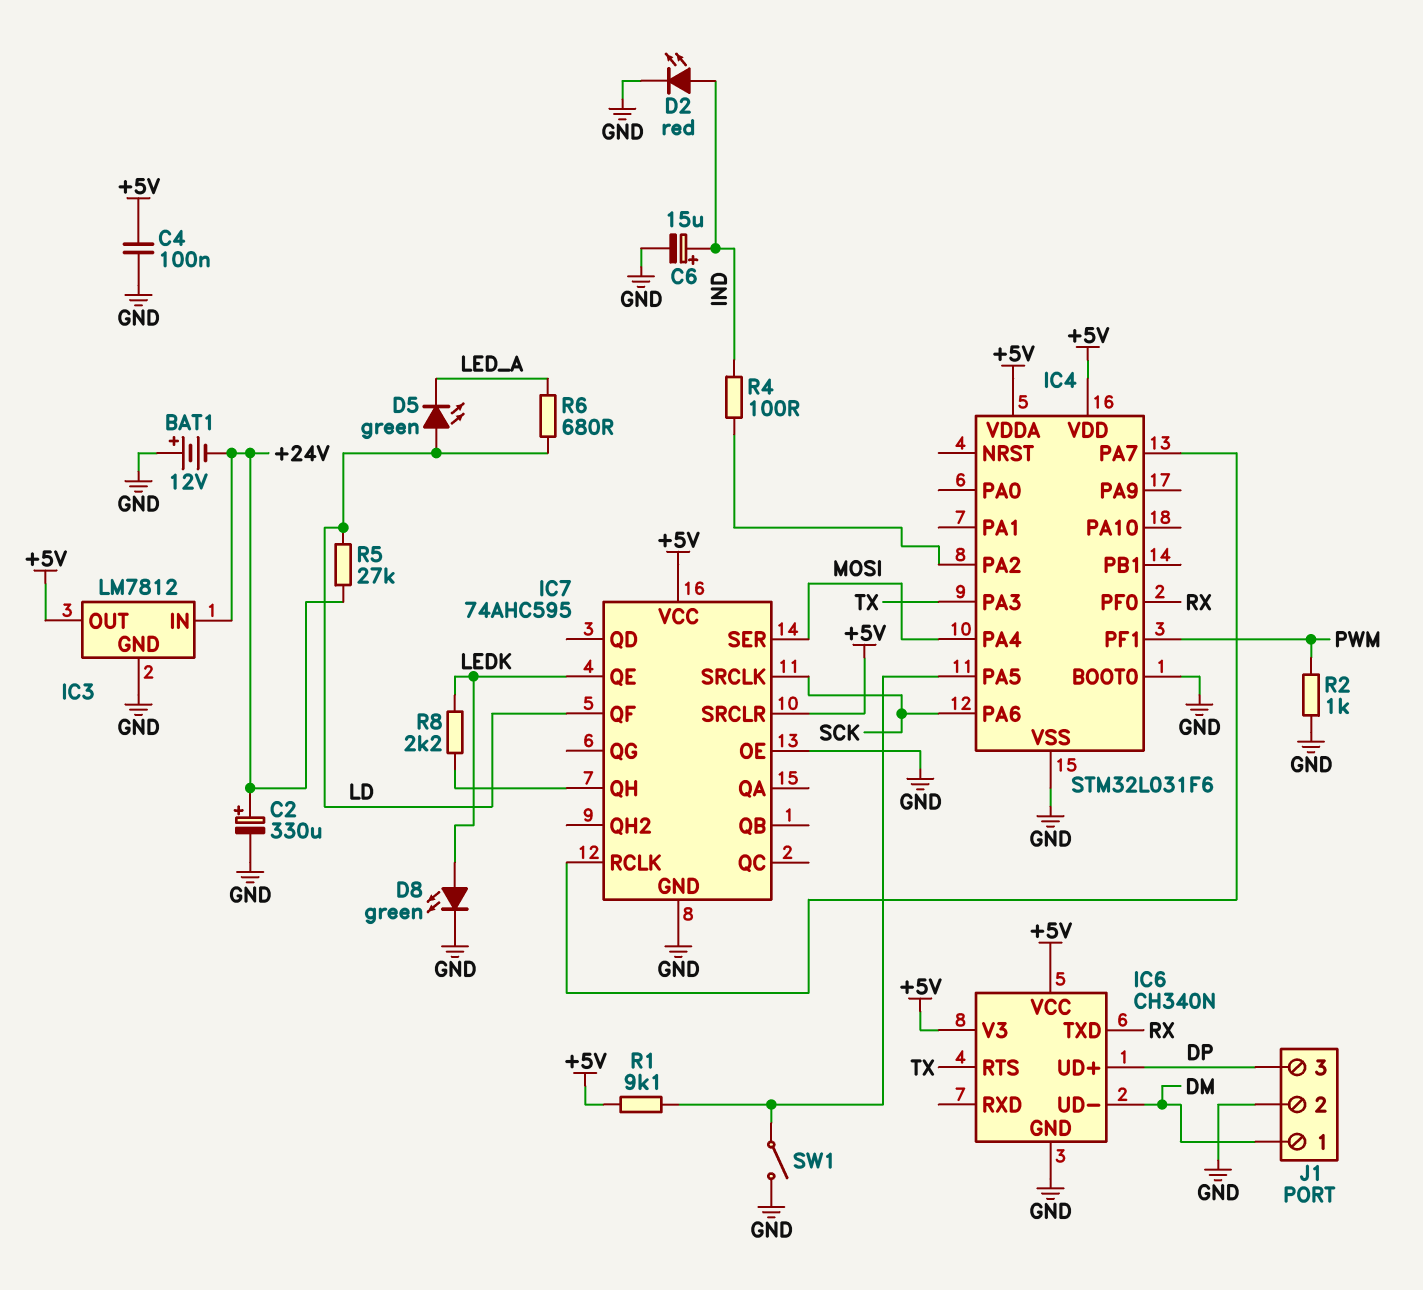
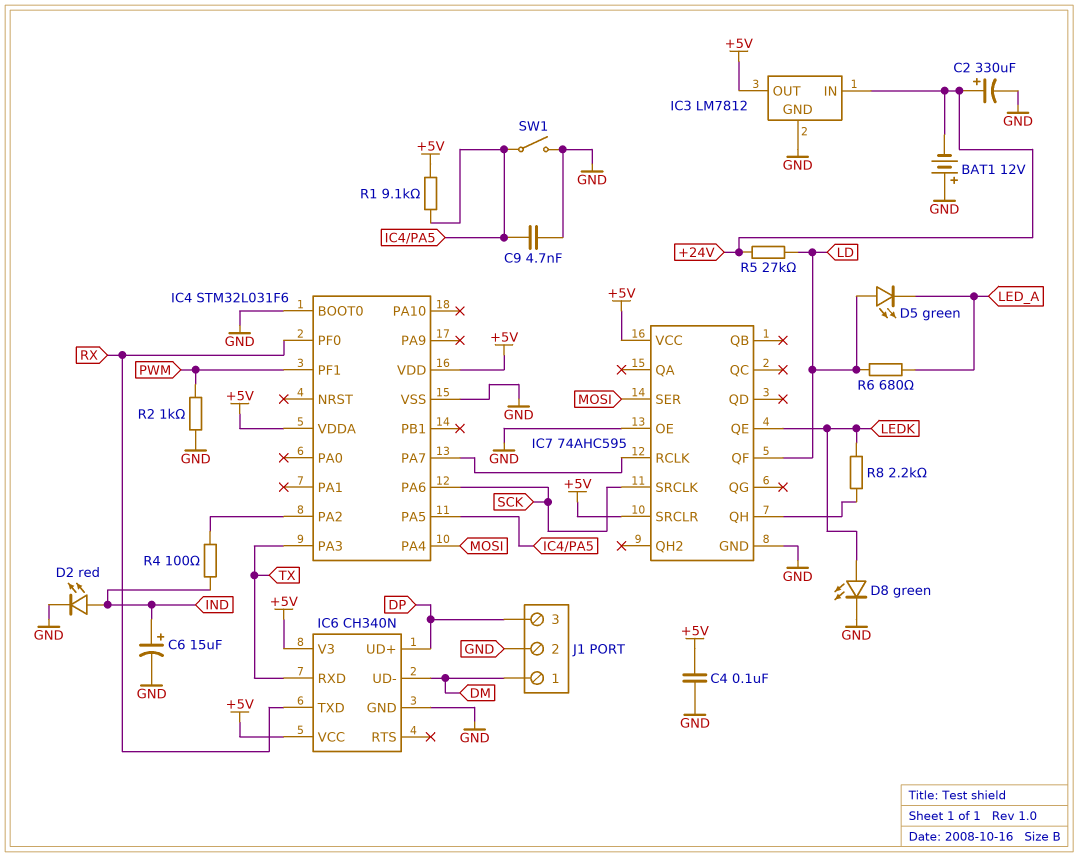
C9: none -> 4.7nF (GND, IC4/PA5)
IC6 pin RTS: TX -> none
IC6 pin RXD: none -> TX

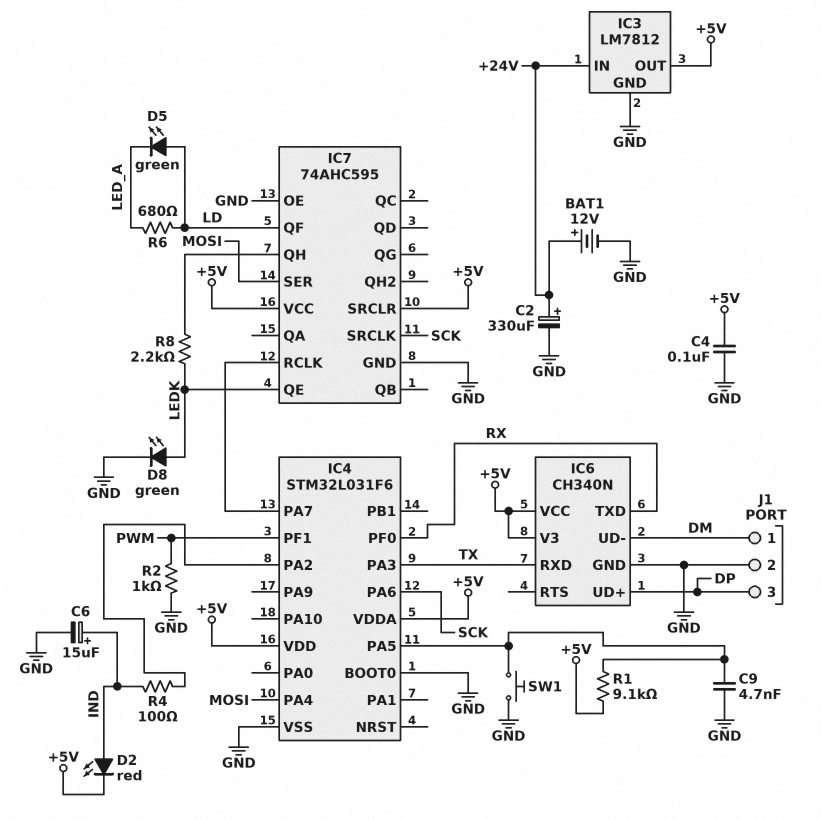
BAT1: 12V (plus GND, minus +24V) -> 12V (plus +24V, minus GND)
D2: LED red (A IND, K GND) -> LED red (A IND, K +5V)
R5: 27k (+24V, LD) -> none
SW1: switch (GND, IC4/PA5) -> button (GND, IC4/PA5)

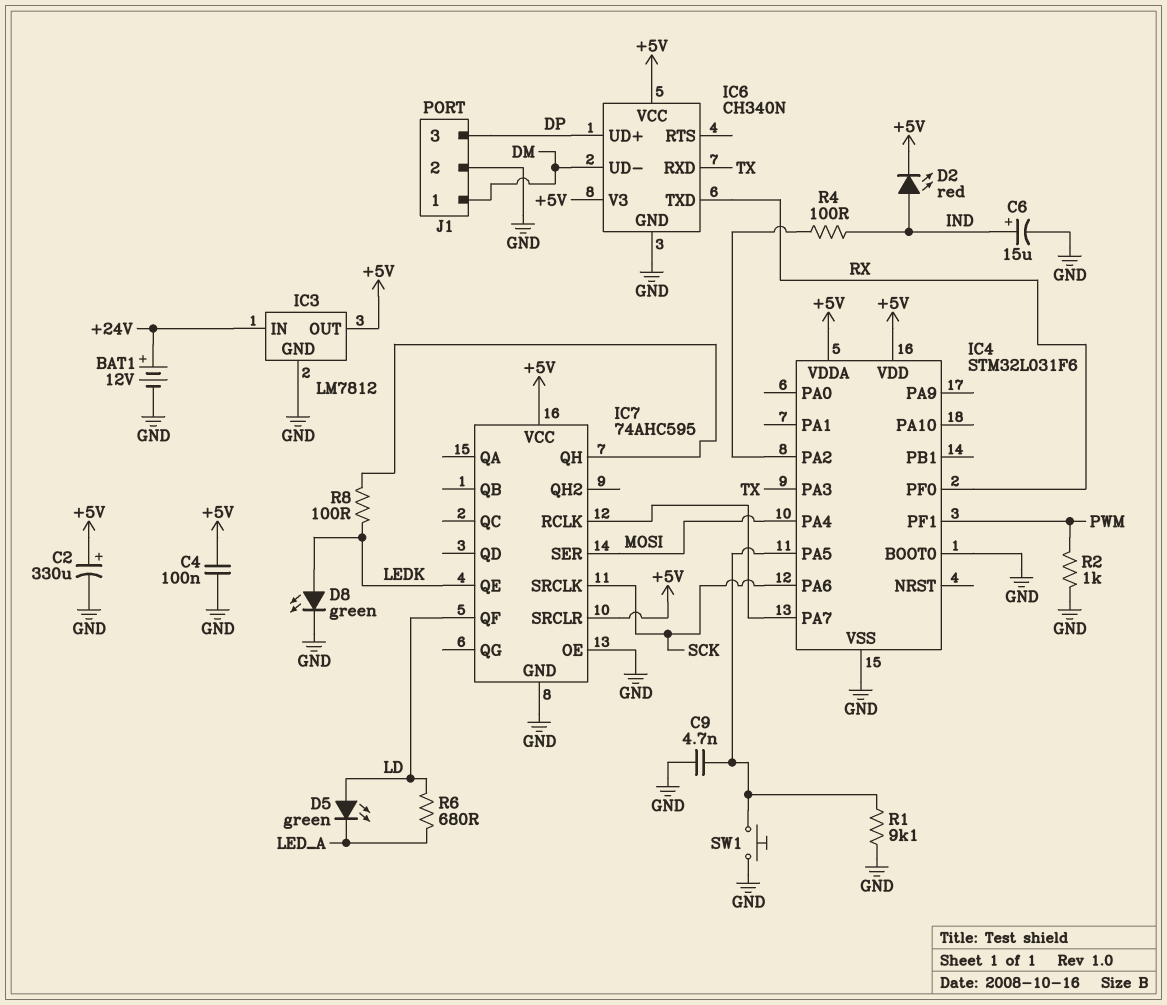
C2: 330uF (plus +24V, minus GND) -> 330uF (plus +5V, minus GND)
R1: 9.1k (+5V, IC4/PA5) -> 9.1k (GND, IC4/PA5)
R8: 2.2k (IC7/QH, LEDK) -> 100 (IC7/QH, LEDK)

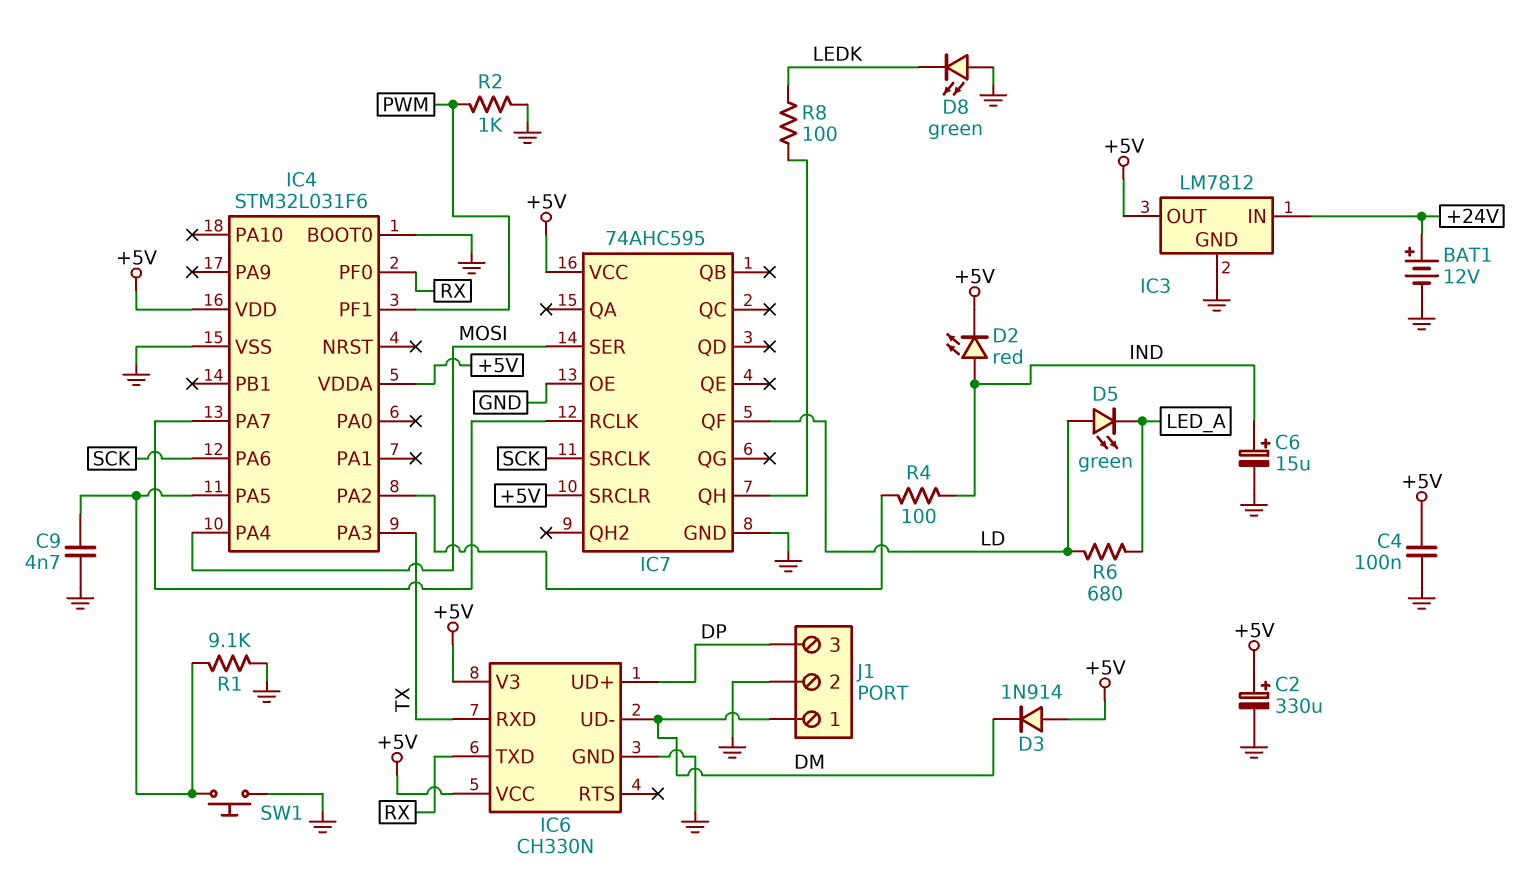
D3: none -> diode 1N914 (A +5V, K DM)
D8: LED green (A LEDK, K GND) -> LED green (A GND, K LEDK)
IC6: CH340N -> CH330N
IC7 pin QE: LEDK -> none

